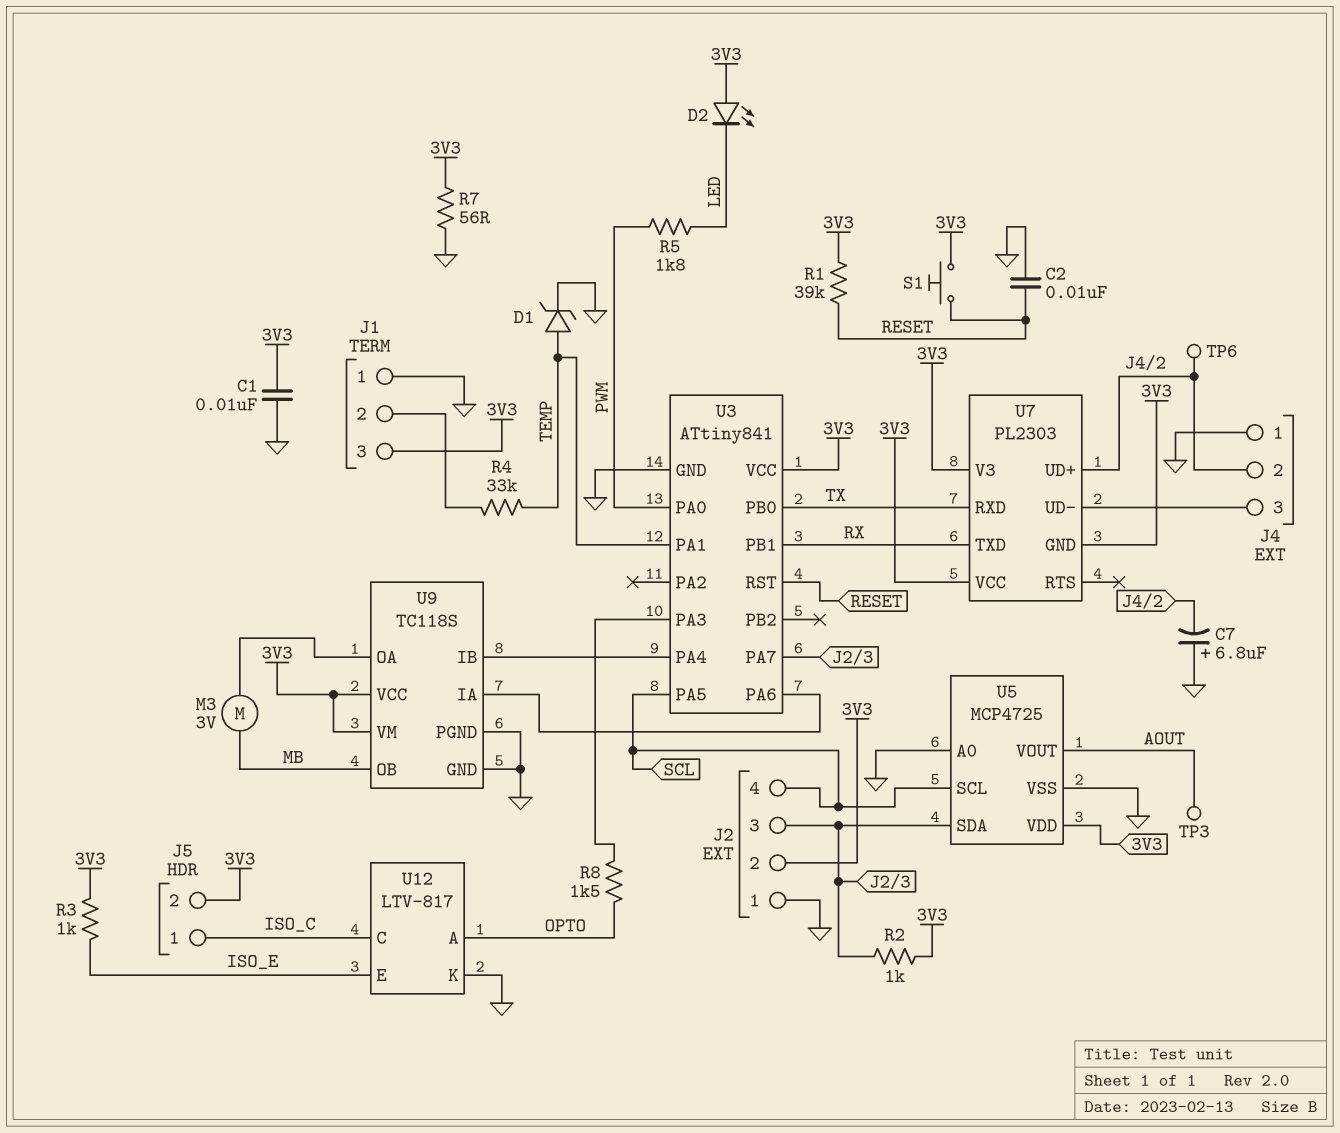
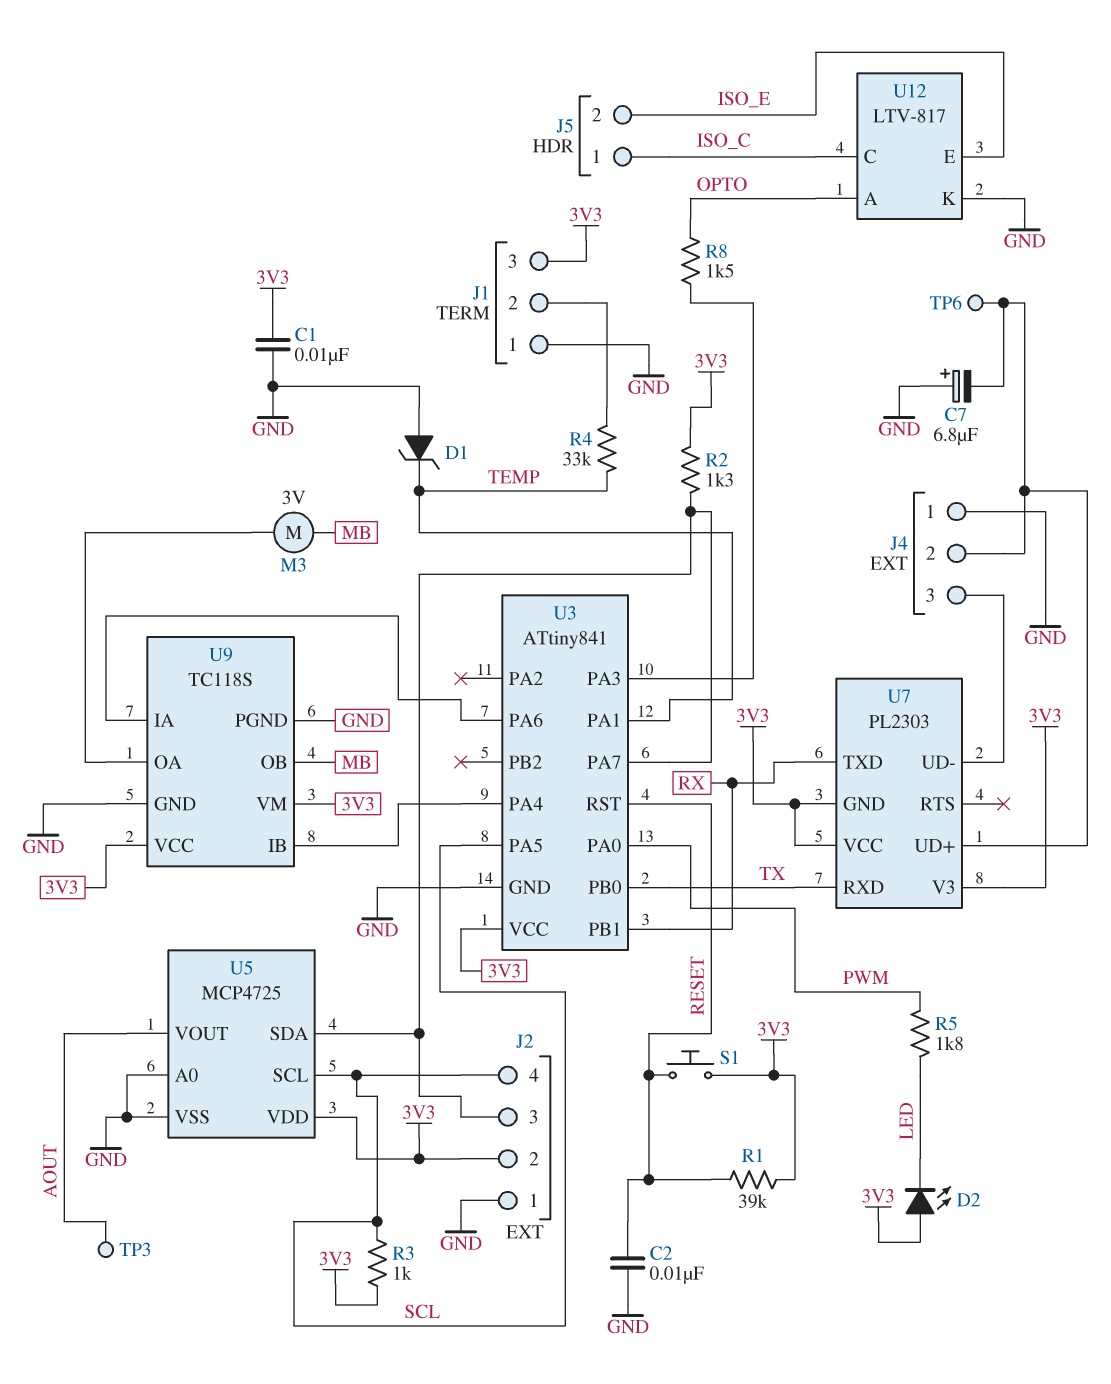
D1: zener (A TEMP, K GND) -> zener (A GND, K TEMP)
J5 pin 2: 3V3 -> ISO_E
R2: 1k (3V3, J2/3) -> 1.3k (3V3, J2/3)
R3: 1k (3V3, ISO_E) -> 1k (3V3, SCL)
R7: 56 (3V3, GND) -> none

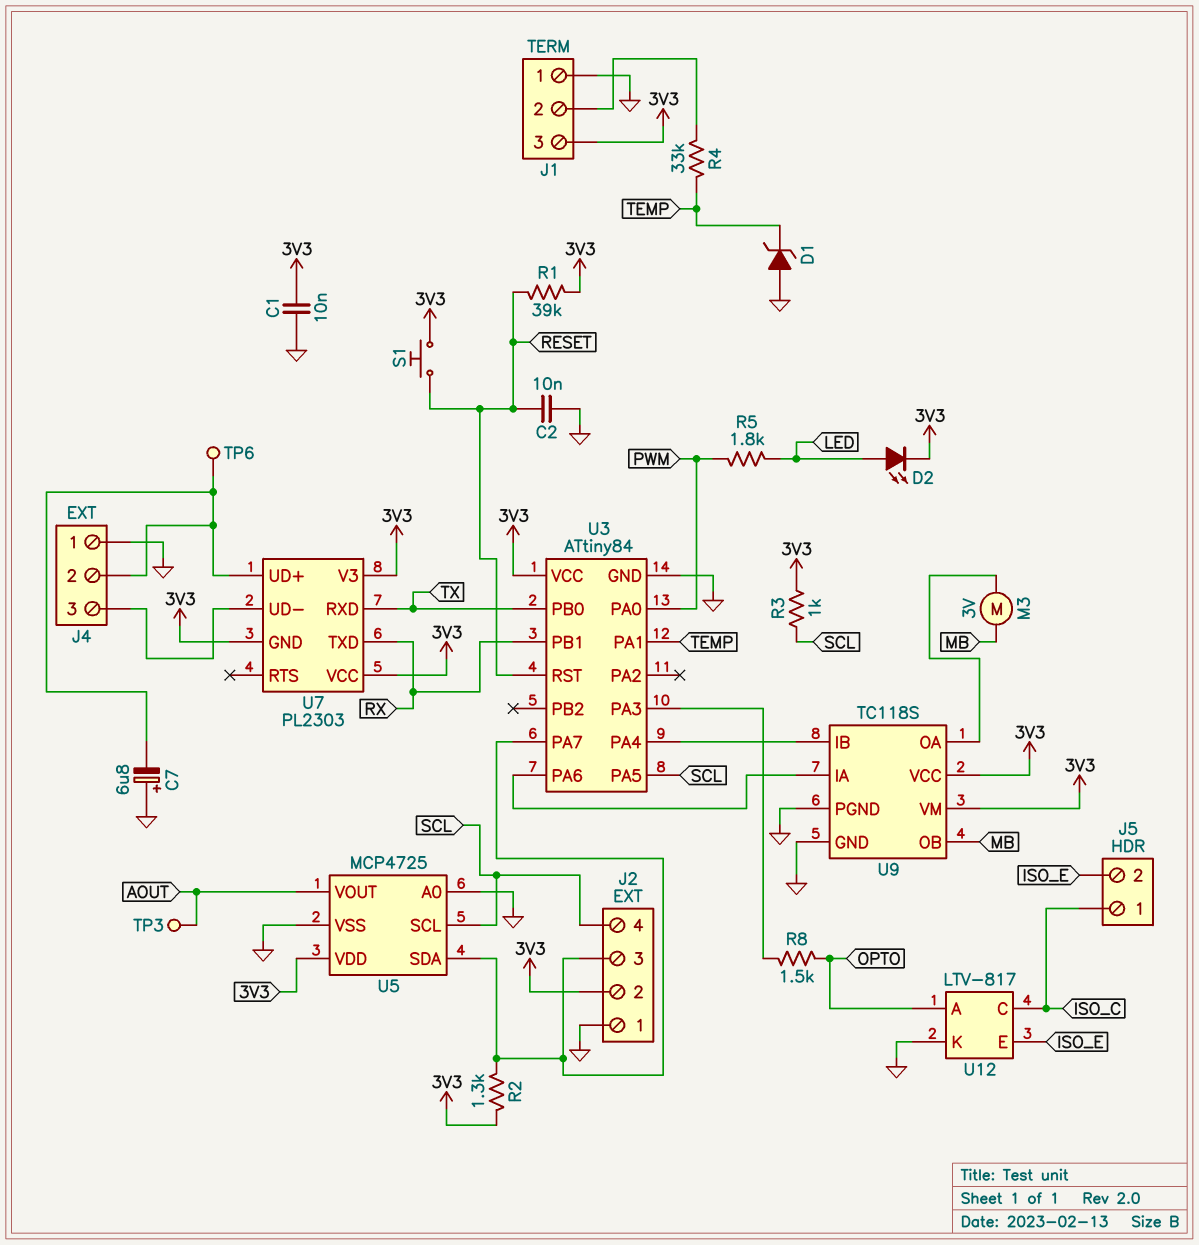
D2: LED (A 3V3, K LED) -> LED (A LED, K 3V3)
U3: ATtiny841 -> ATtiny84

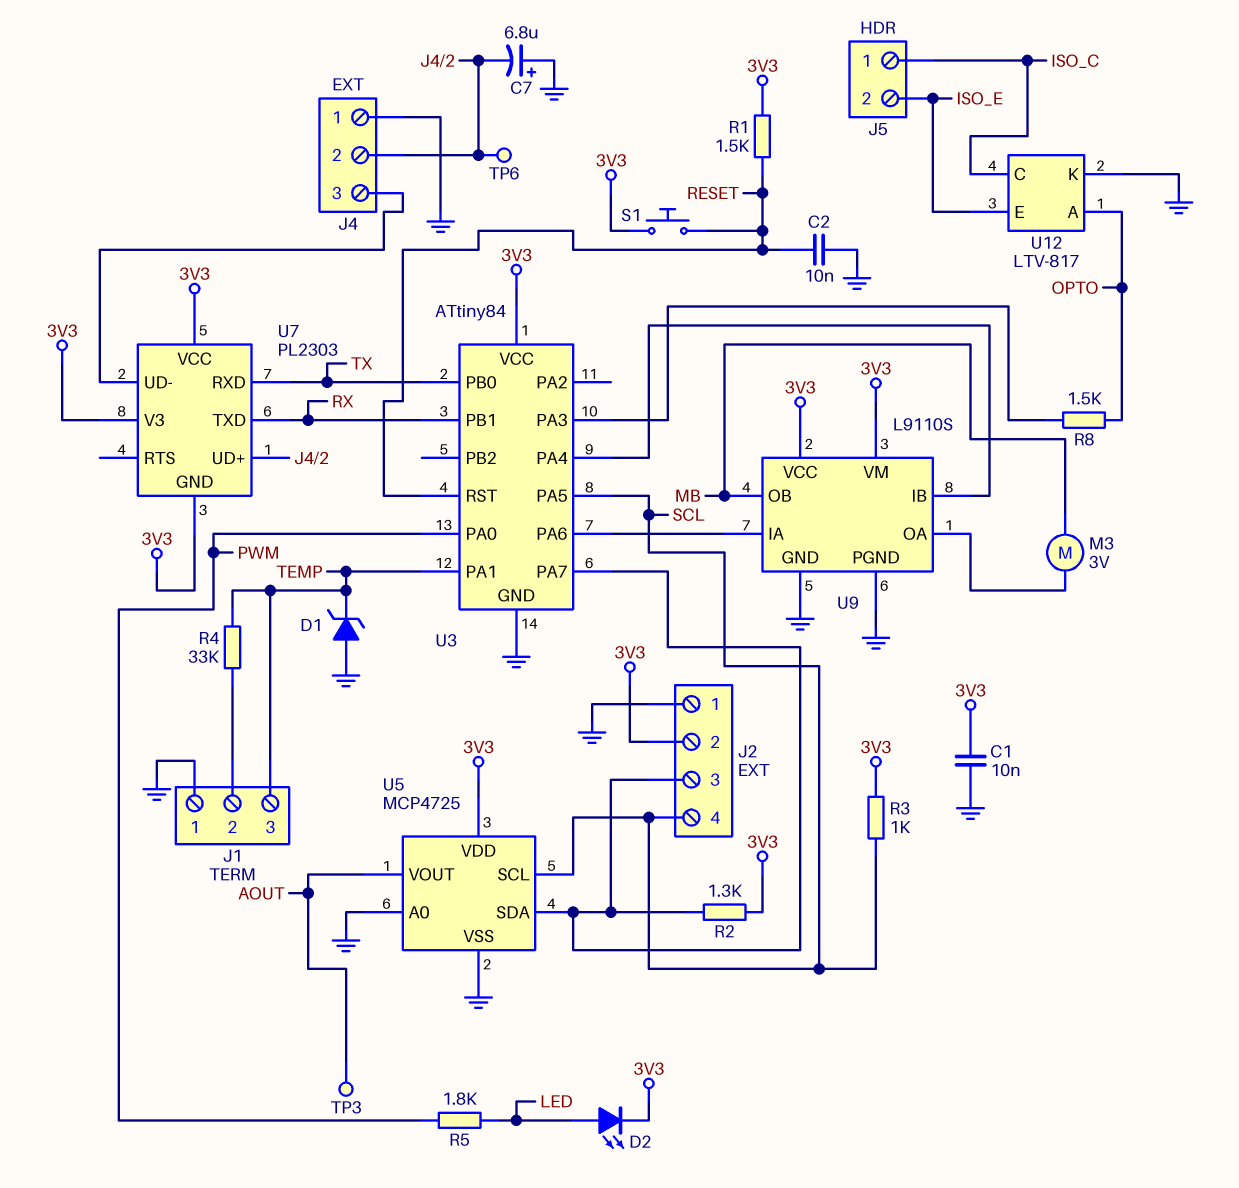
J1 pin 3: 3V3 -> TEMP
R1: 39k (3V3, RESET) -> 1.5k (3V3, RESET)
U9: TC118S -> L9110S

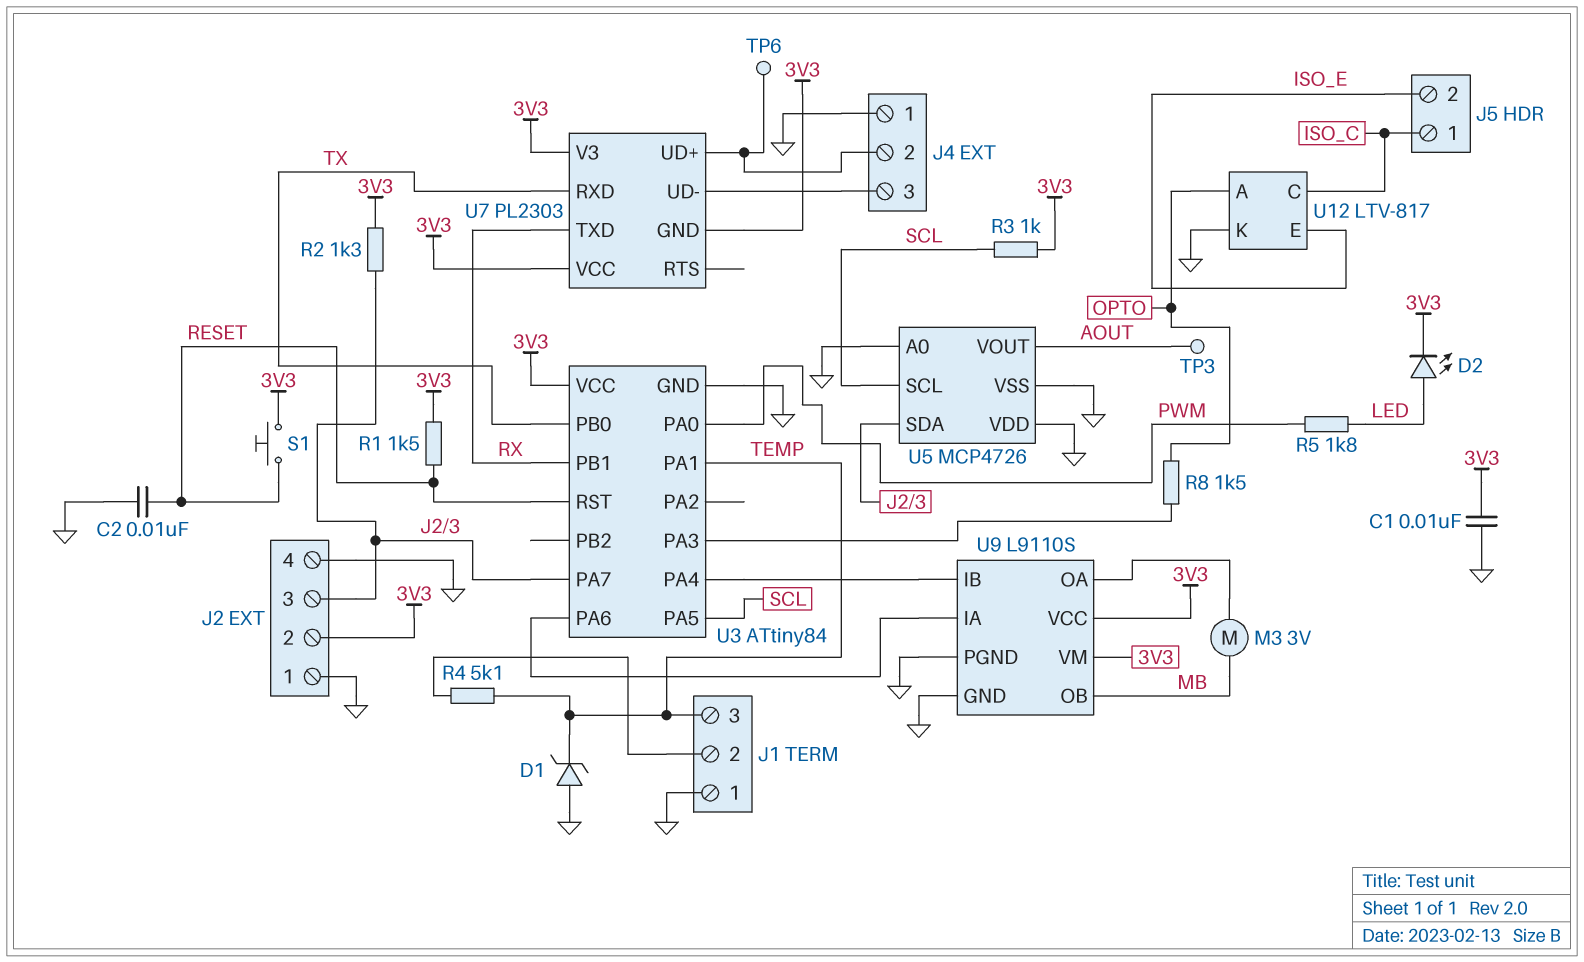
C7: 6.8uF (plus GND, minus J4/2) -> none
J2 pin 4: SCL -> GND
R4: 33k (J1/2, TEMP) -> 5.1k (J1/2, TEMP)
U5: MCP4725 -> MCP4726
U5 pin VDD: 3V3 -> GND

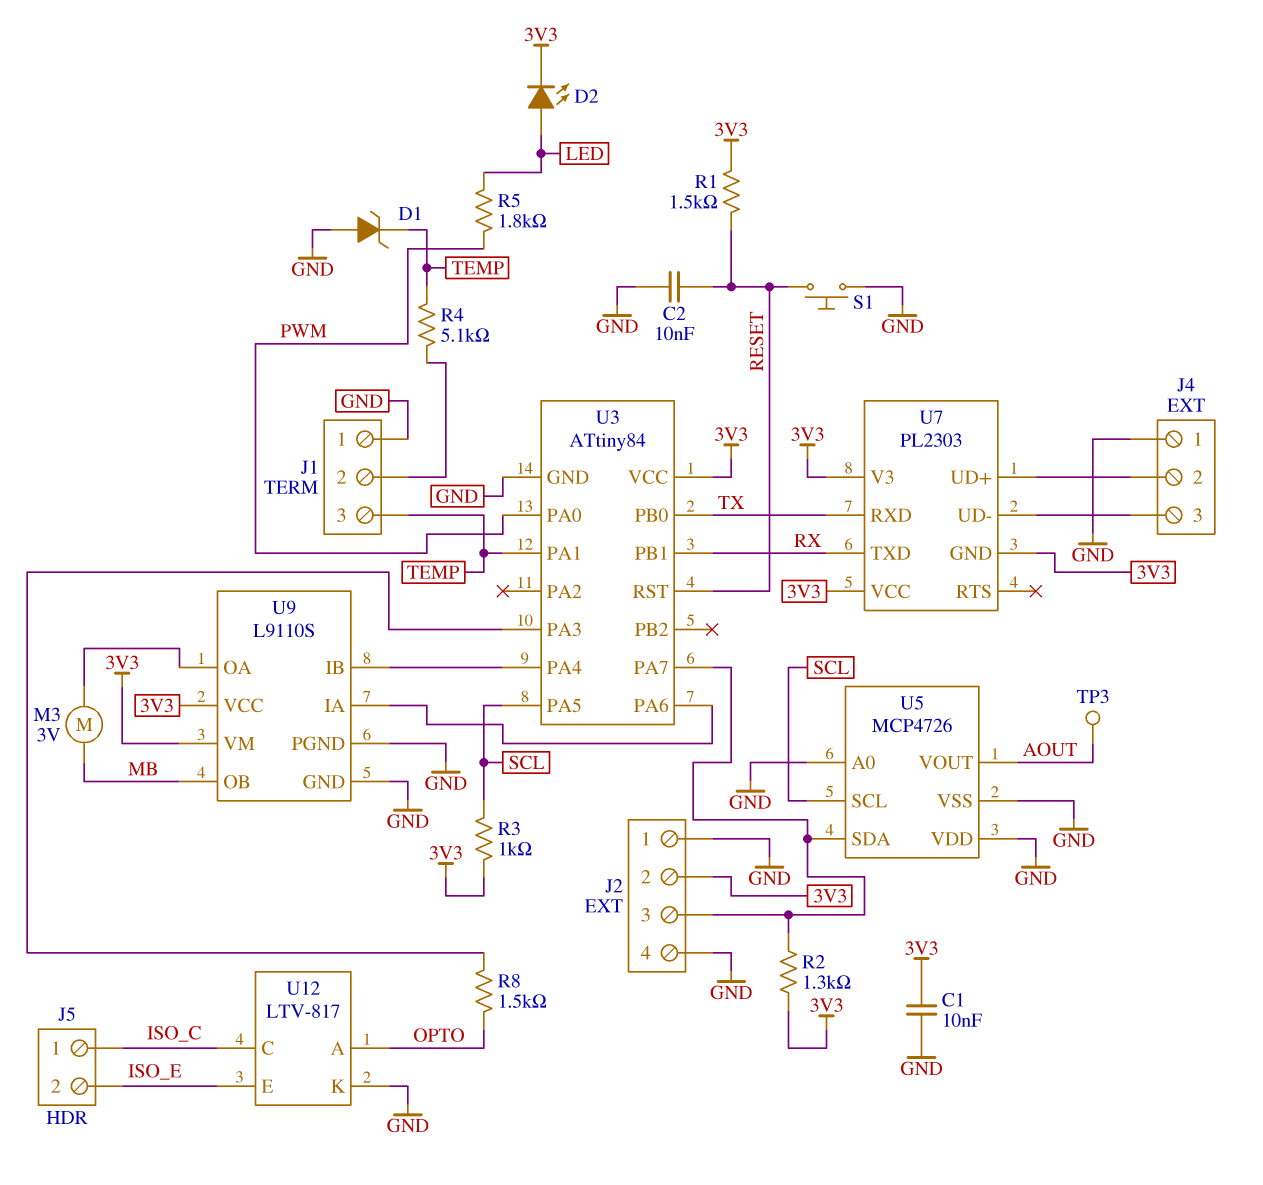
S1: button (3V3, RESET) -> button (GND, RESET)
TP6: test point (J4/2) -> none

